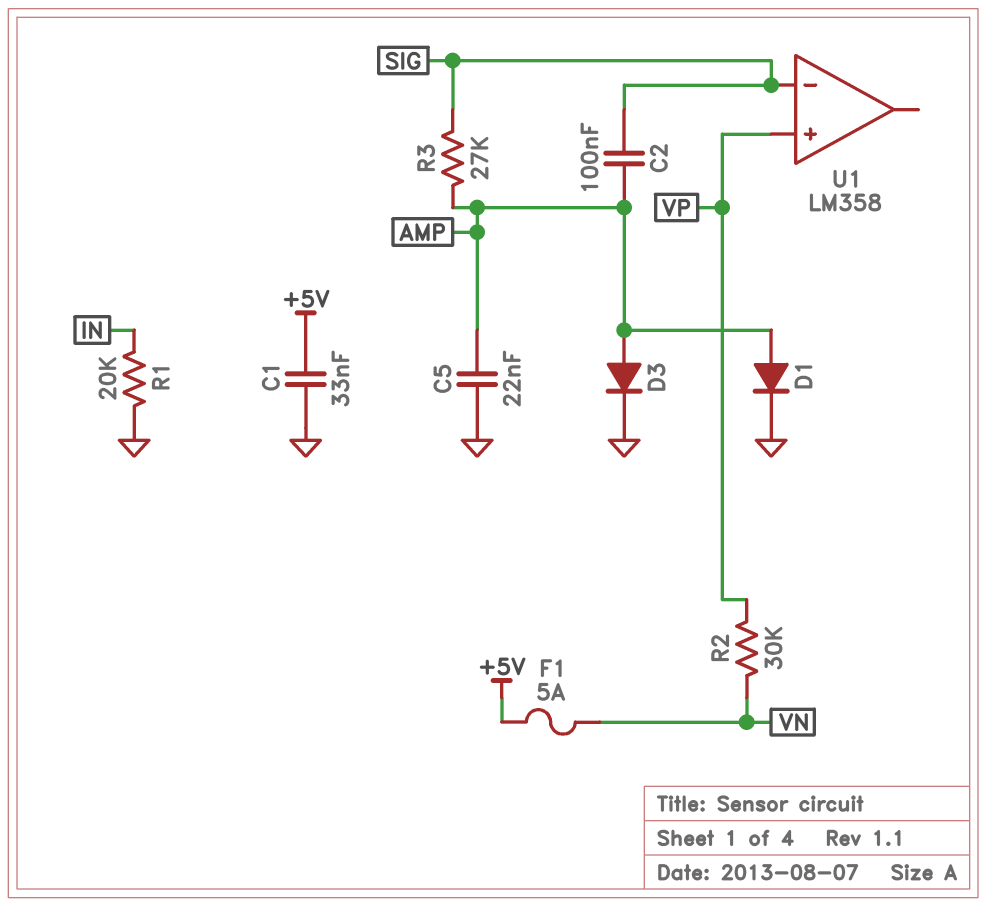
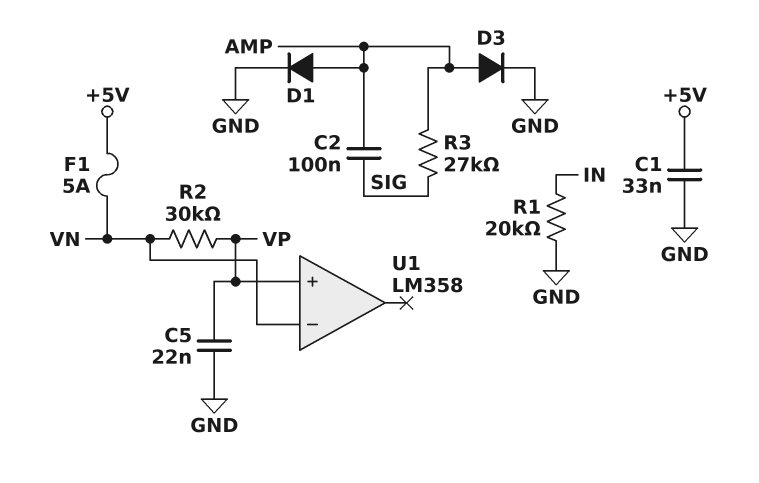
C5: 22nF (AMP, GND) -> 22nF (GND, VP)
U1 pin in-: SIG -> VN

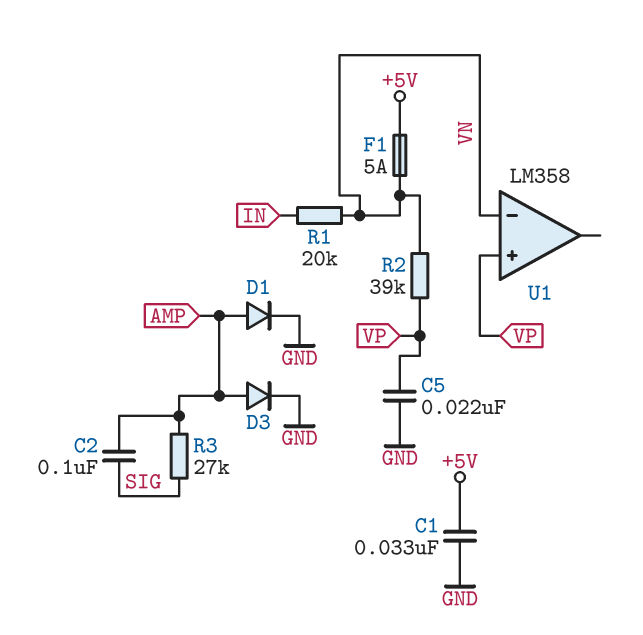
R1: 20k (GND, IN) -> 20k (IN, VN)
R2: 30k (VN, VP) -> 39k (VN, VP)

